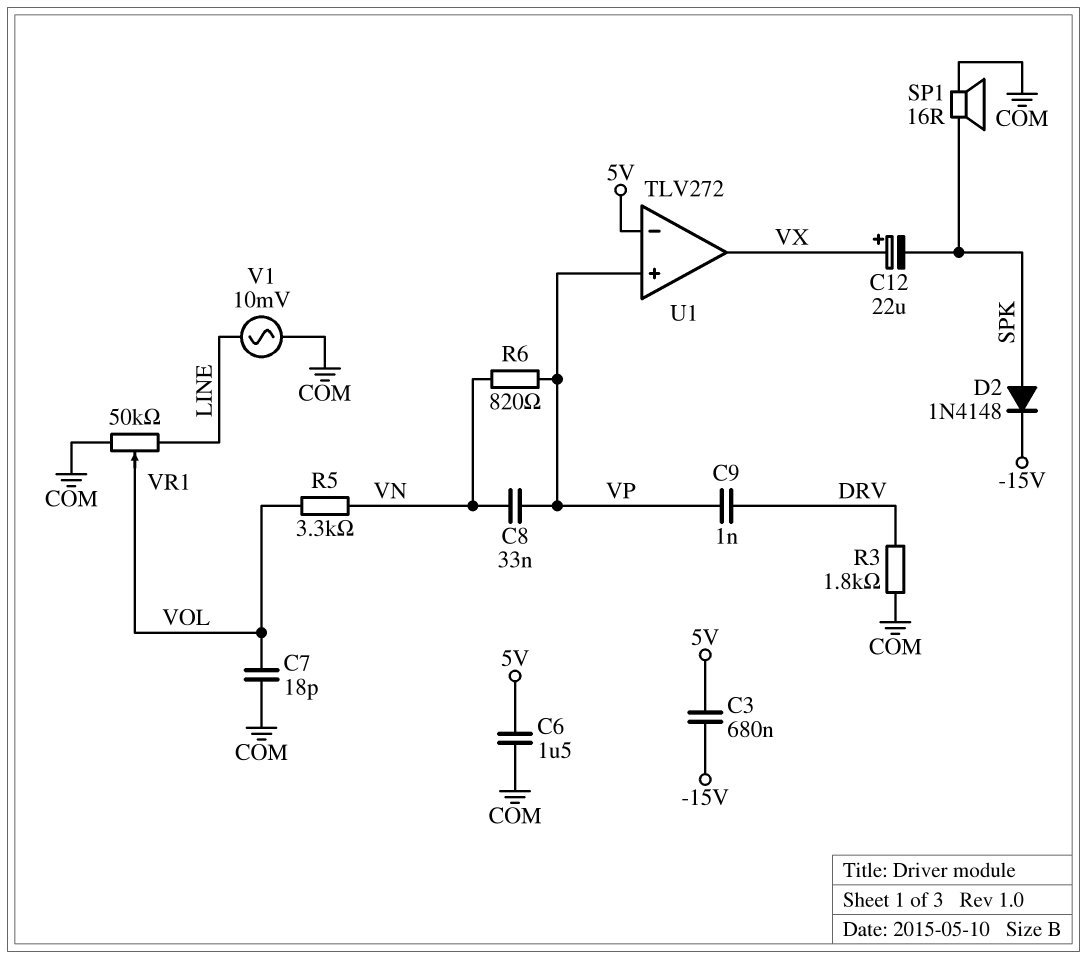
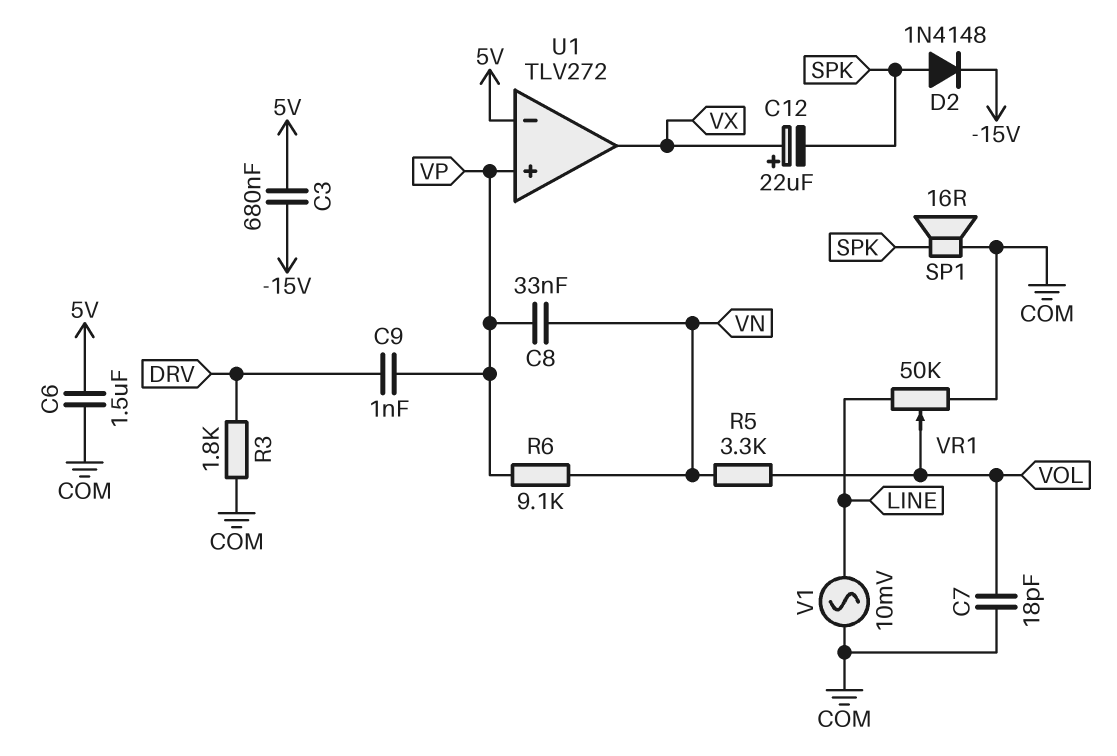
R6: 820 (VN, VP) -> 9.1k (VN, VP)

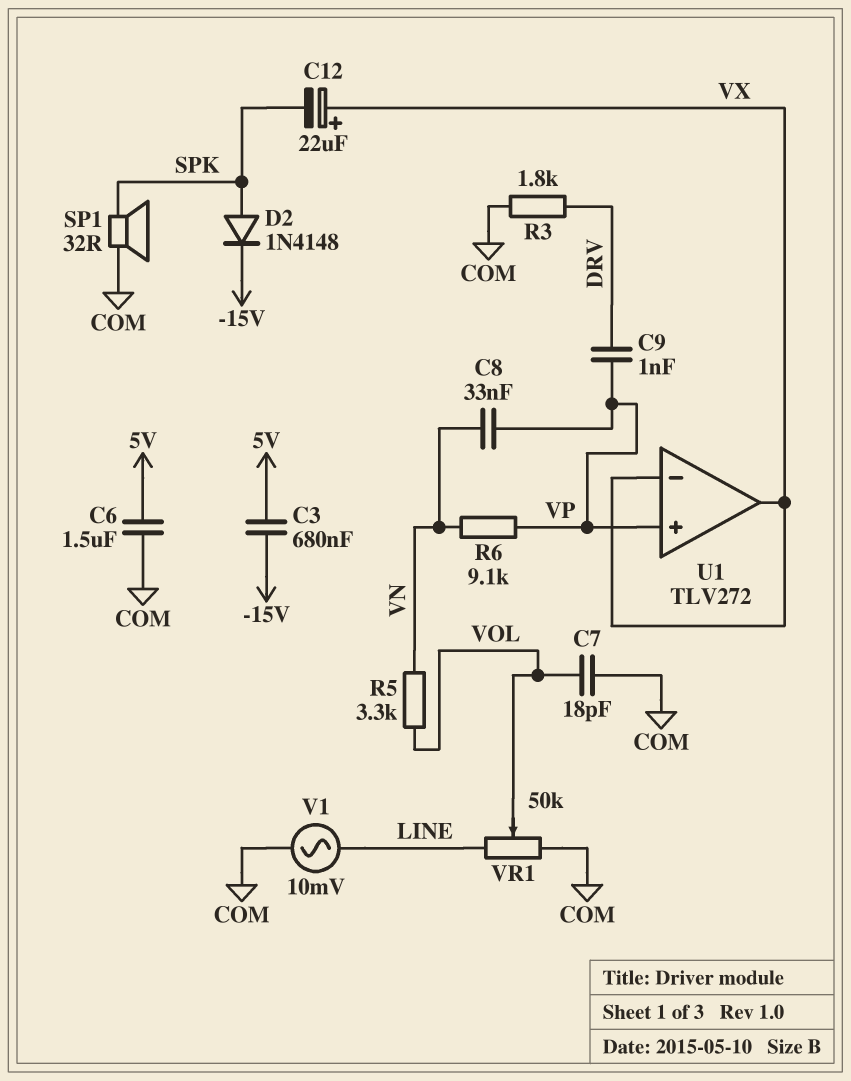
SP1: speaker 16R (COM, SPK) -> speaker 32R (COM, SPK)
U1 pin in-: 5V -> VX

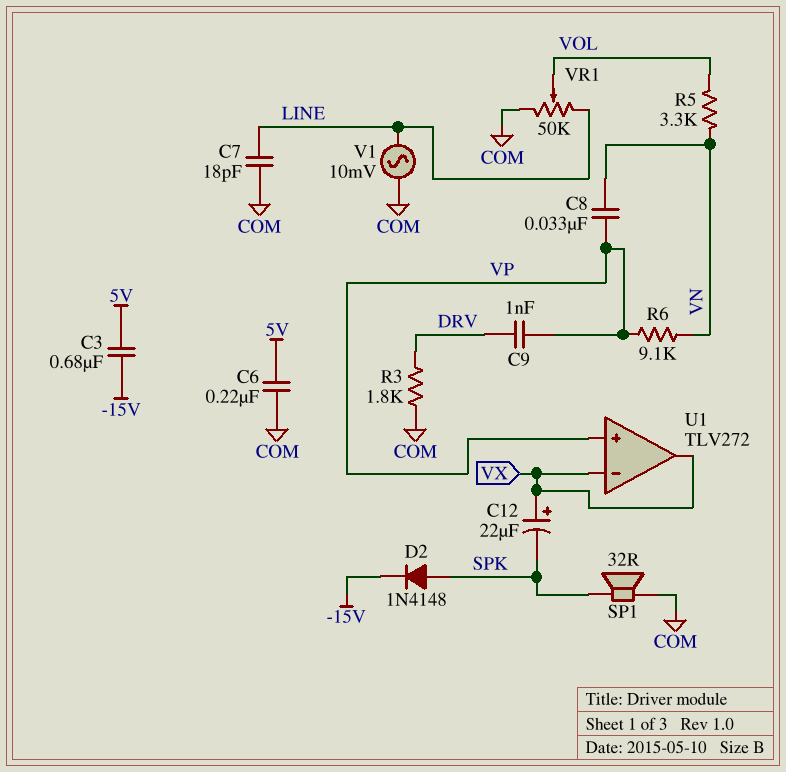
C6: 1.5uF (5V, COM) -> 220nF (5V, COM)
C7: 18pF (COM, VOL) -> 18pF (COM, LINE)

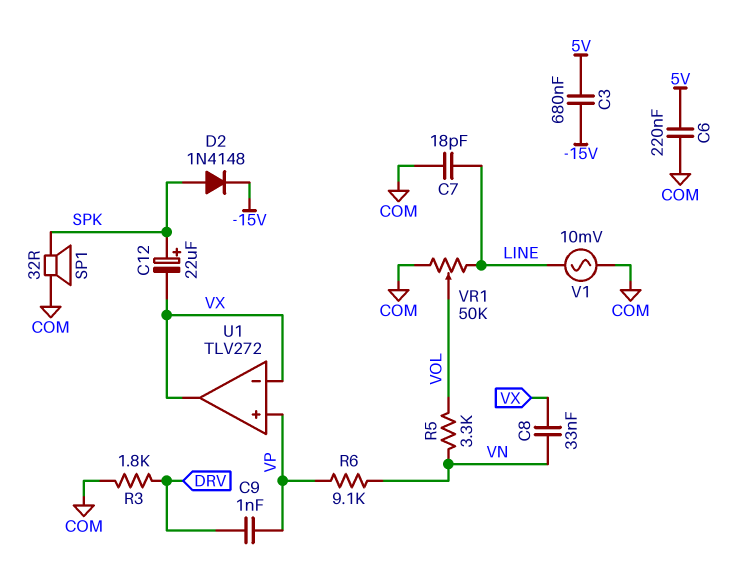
C8: 33nF (VN, VP) -> 33nF (VN, VX)
C12: 22uF (plus VX, minus SPK) -> 22uF (plus SPK, minus VX)

